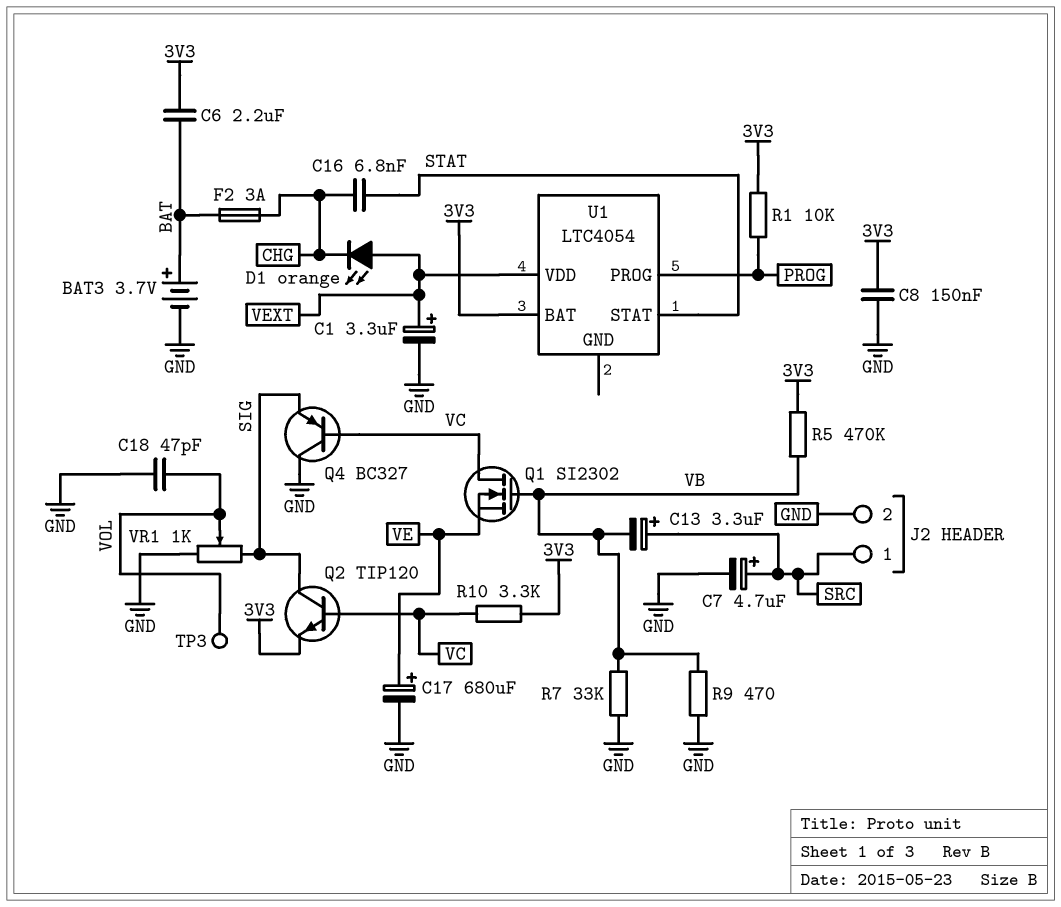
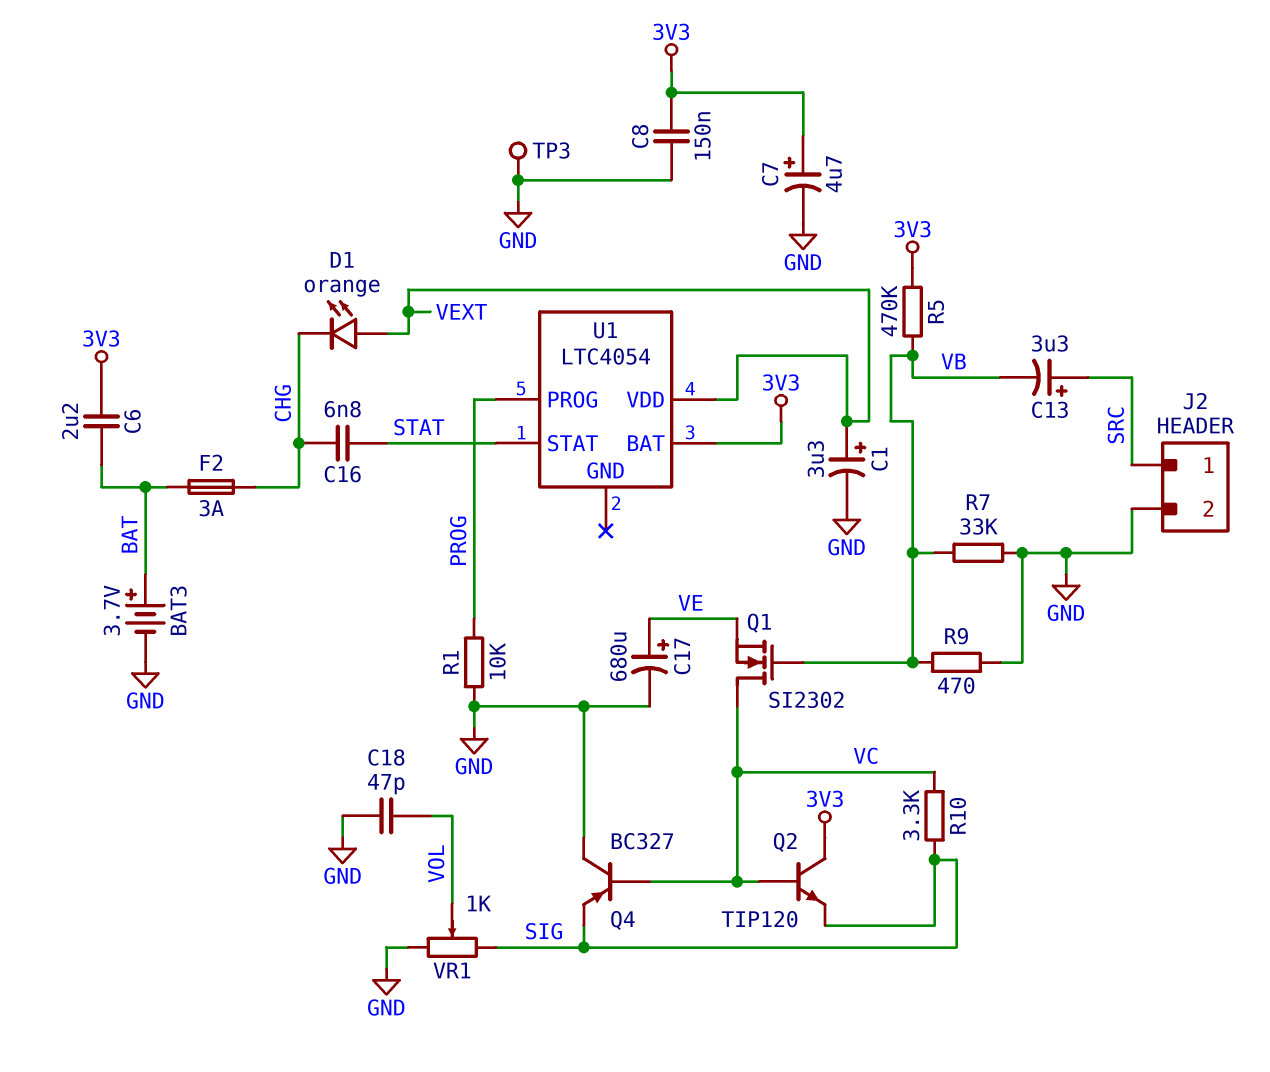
C7: 4.7uF (plus SRC, minus GND) -> 4.7uF (plus 3V3, minus GND)
Q2: NPN TIP120 (B VC, C SIG, E 3V3) -> NPN TIP120 (B VC, C 3V3, E SIG)
R1: 10k (3V3, PROG) -> 10k (GND, PROG)
R10: 3.3k (3V3, VC) -> 3.3k (SIG, VC)
TP3: test point (VOL) -> test point (GND)

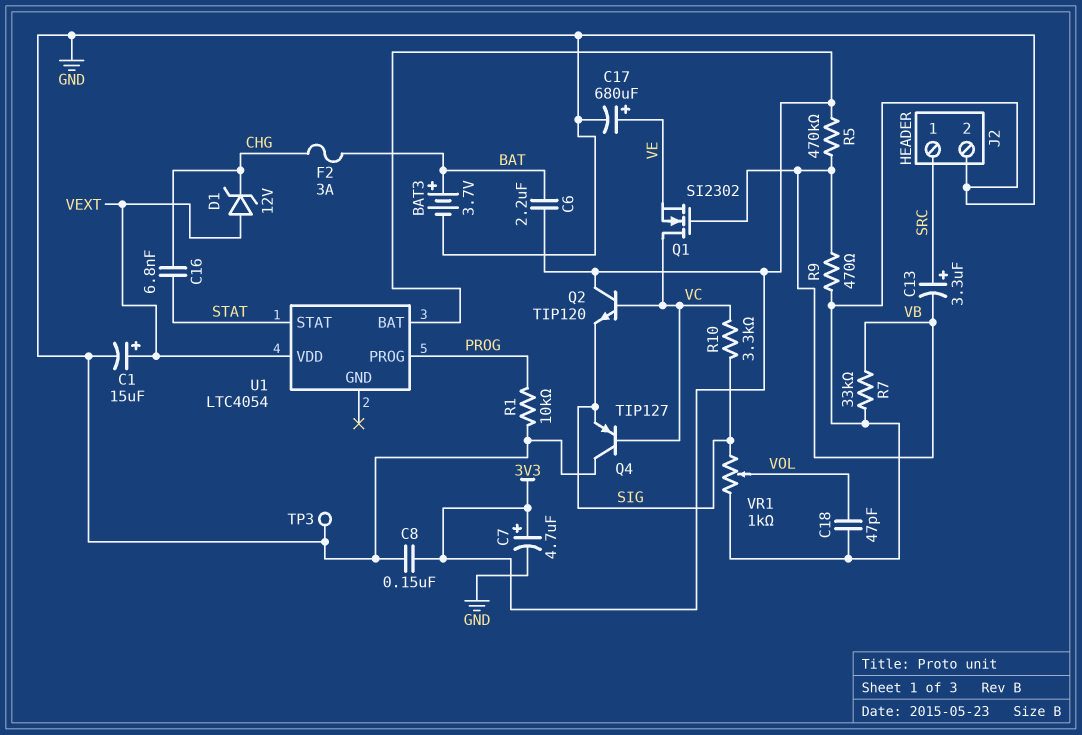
C1: 3.3uF (plus VEXT, minus GND) -> 15uF (plus VEXT, minus GND)
D1: LED orange (A VEXT, K CHG) -> zener 12V (A VEXT, K CHG)
Q4: PNP BC327 (B VC, C GND, E SIG) -> PNP TIP127 (B VC, C GND, E SIG)

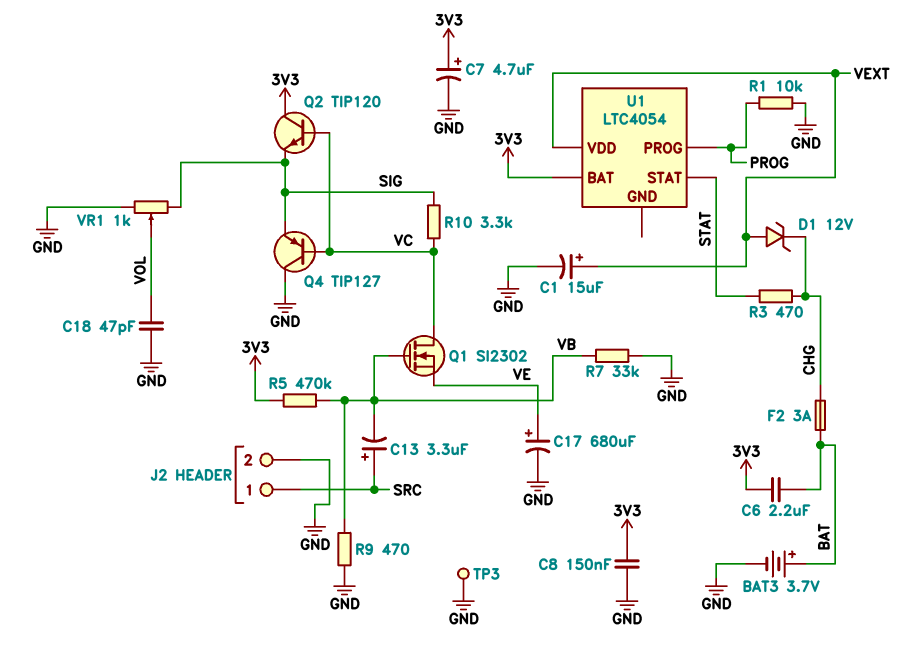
C16: 6.8nF (CHG, STAT) -> none
R3: none -> 470 (CHG, STAT)

